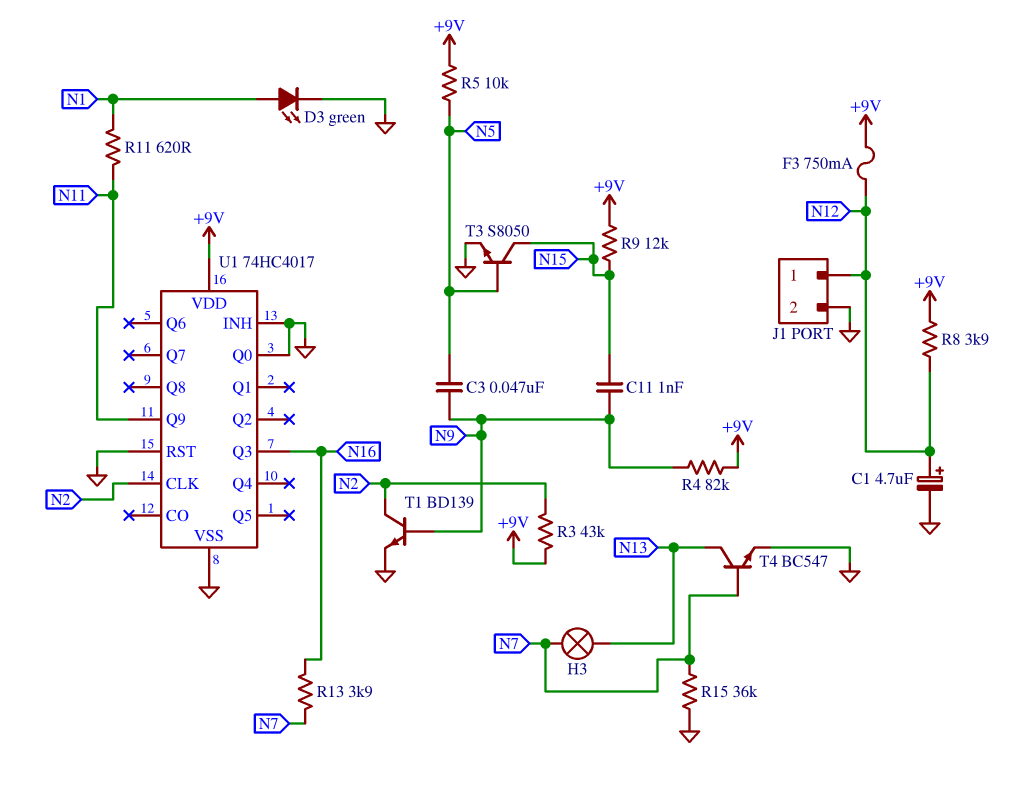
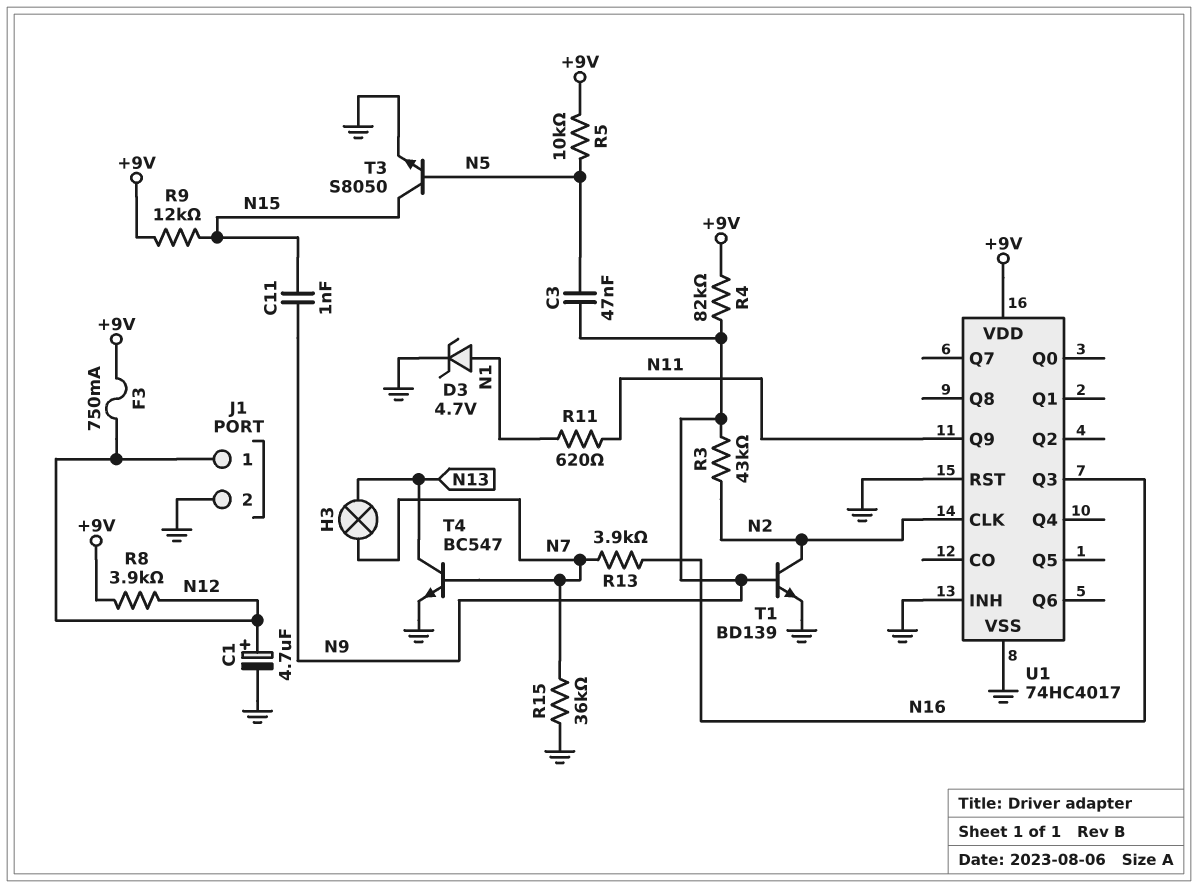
D3: LED green (A N1, K GND) -> zener 4.7V (A N1, K GND)
R3: 43k (+9V, N2) -> 43k (N2, N9)
U1 pin Q0: GND -> none

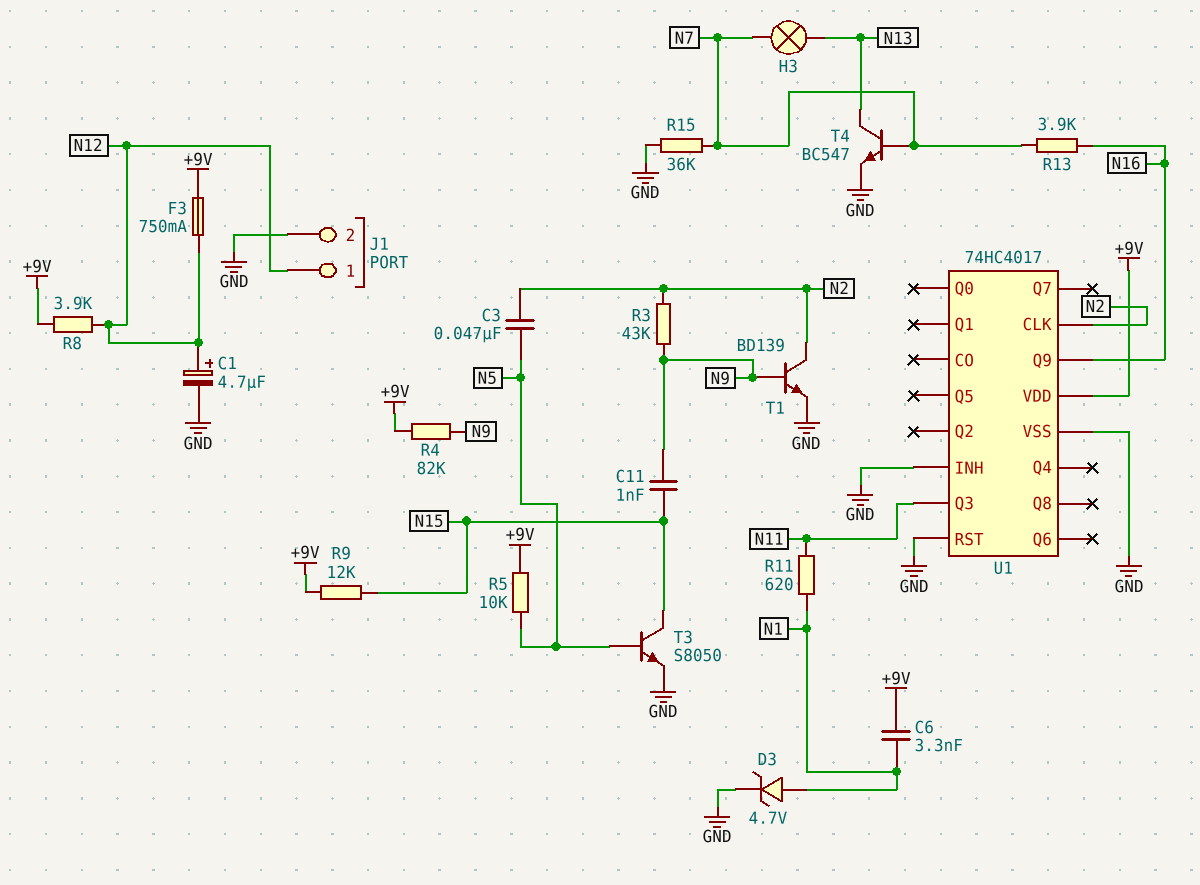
C3: 47nF (N5, N9) -> 47nF (N2, N5)
C6: none -> 3.3nF (+9V, N1)
U1 pin Q3: N16 -> N11
U1 pin Q9: N11 -> N16

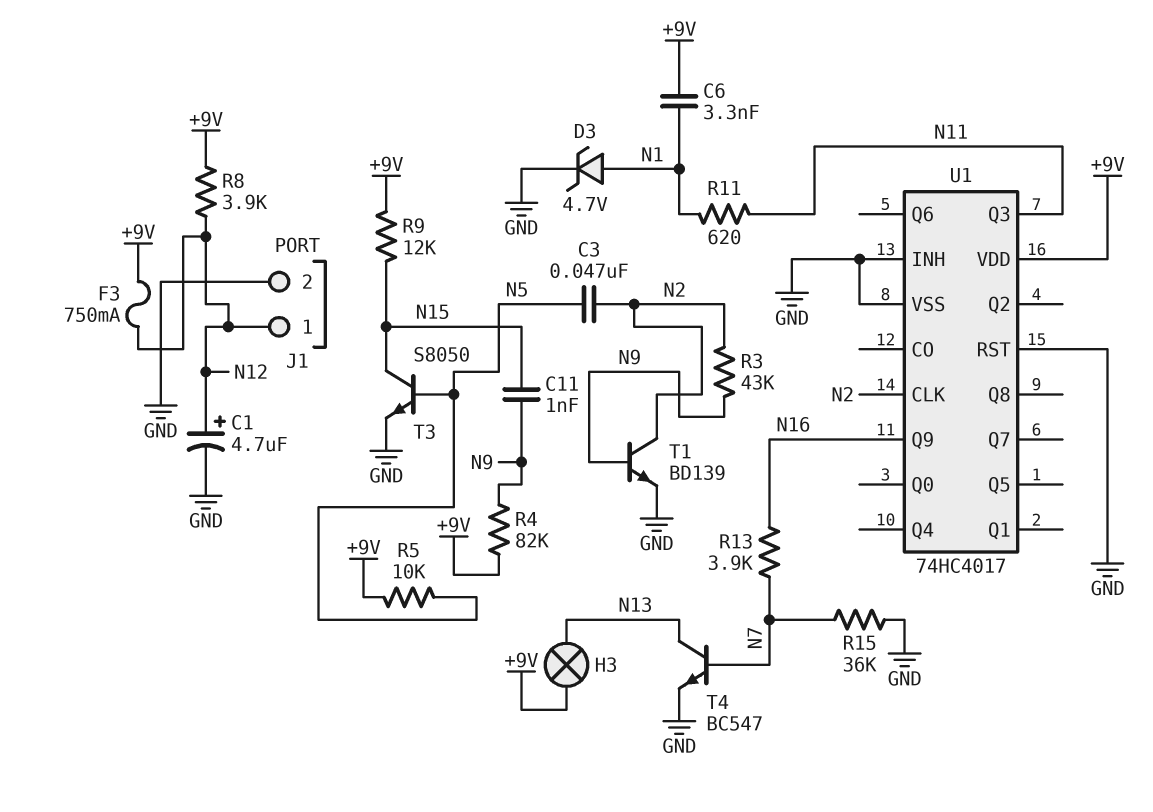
H3: lamp (N7, N13) -> lamp (+9V, N13)

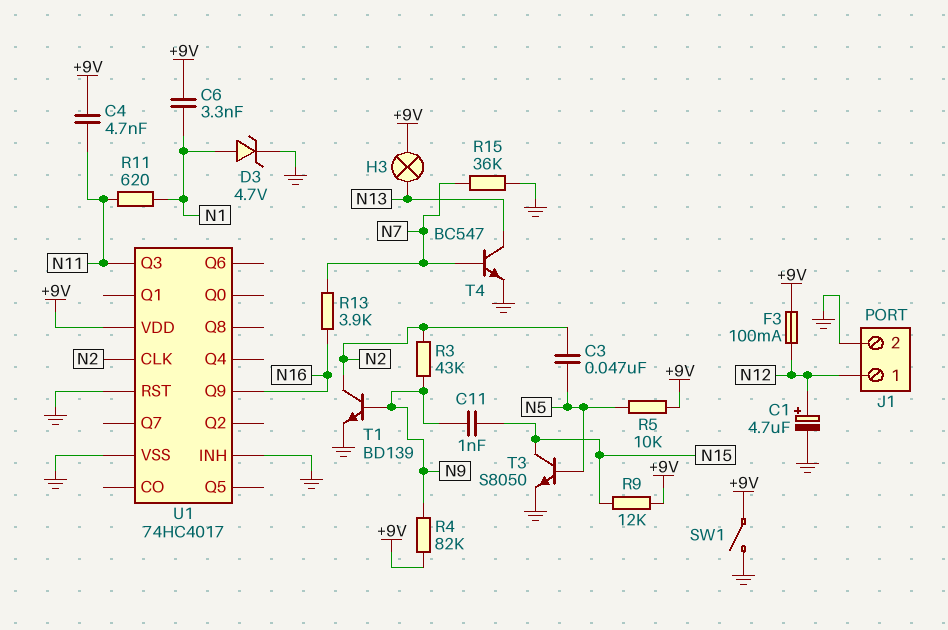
C4: none -> 4.7nF (+9V, N11)
F3: 750mA (+9V, N12) -> 100mA (+9V, N12)
R8: 3.9k (+9V, N12) -> none
SW1: none -> switch (+9V, GND)

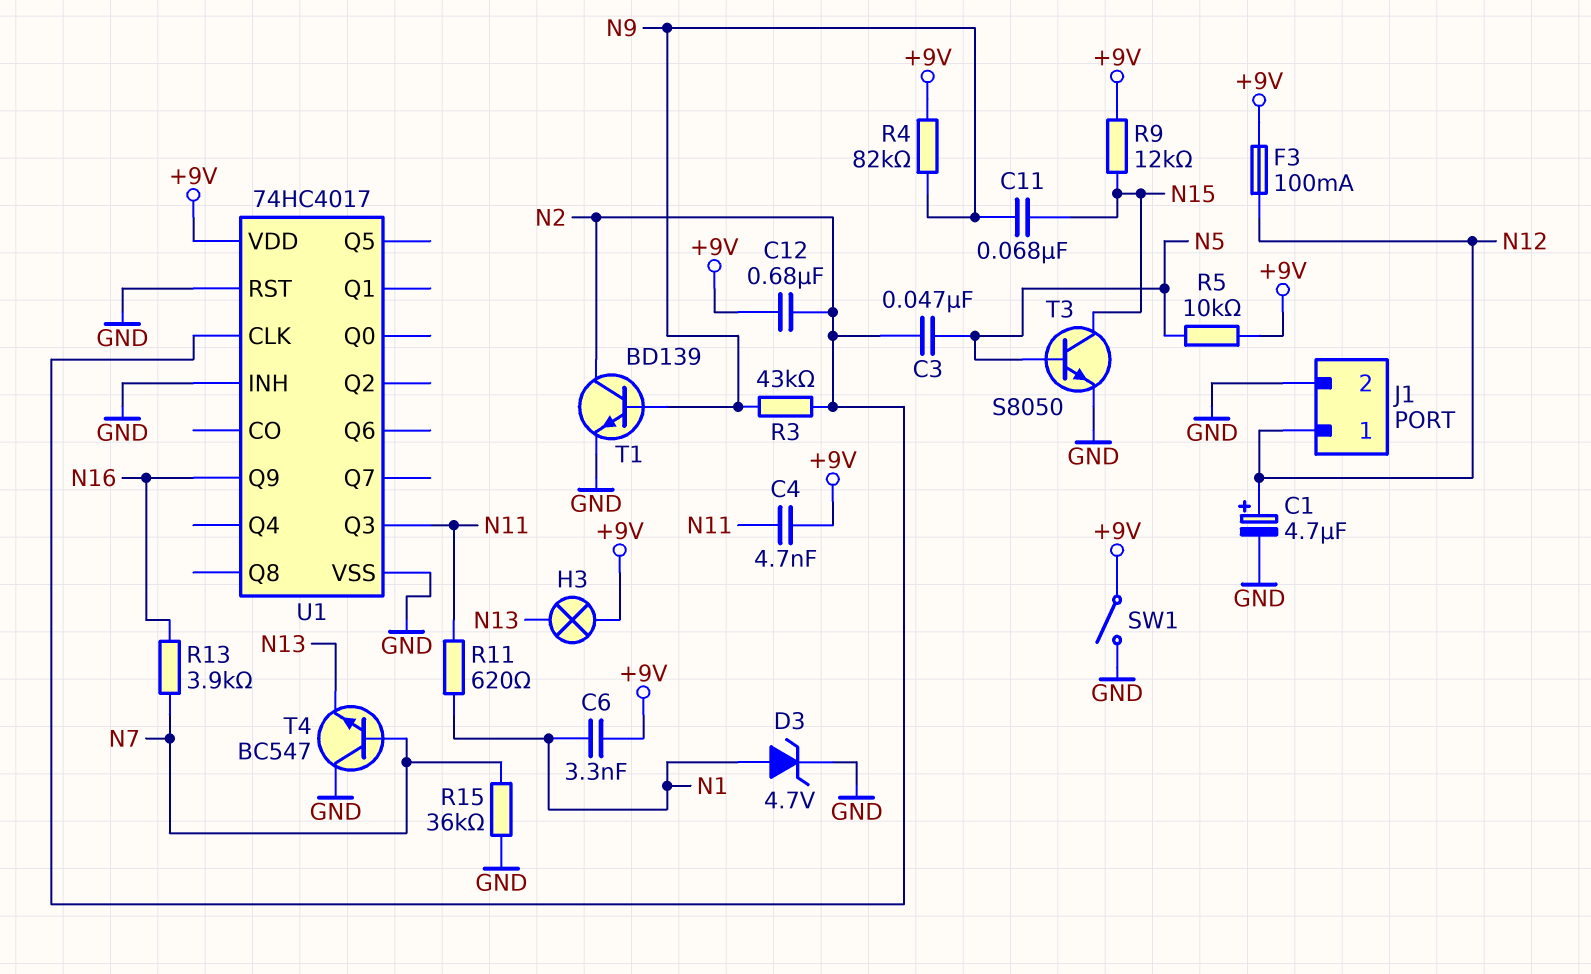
C11: 1nF (N9, N15) -> 68nF (N9, N15)
C12: none -> 680nF (+9V, N2)
T4: NPN BC547 (B N7, C N13, E GND) -> NPN BC547 (B N7, C GND, E N13)

